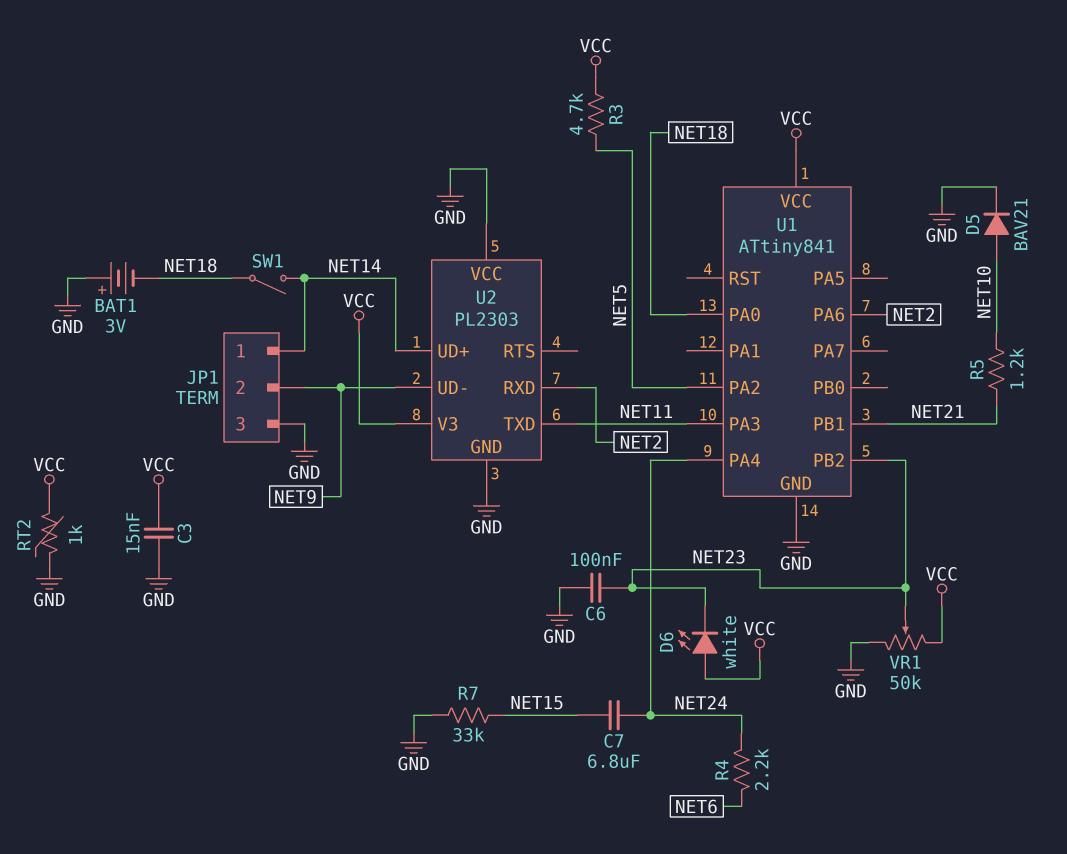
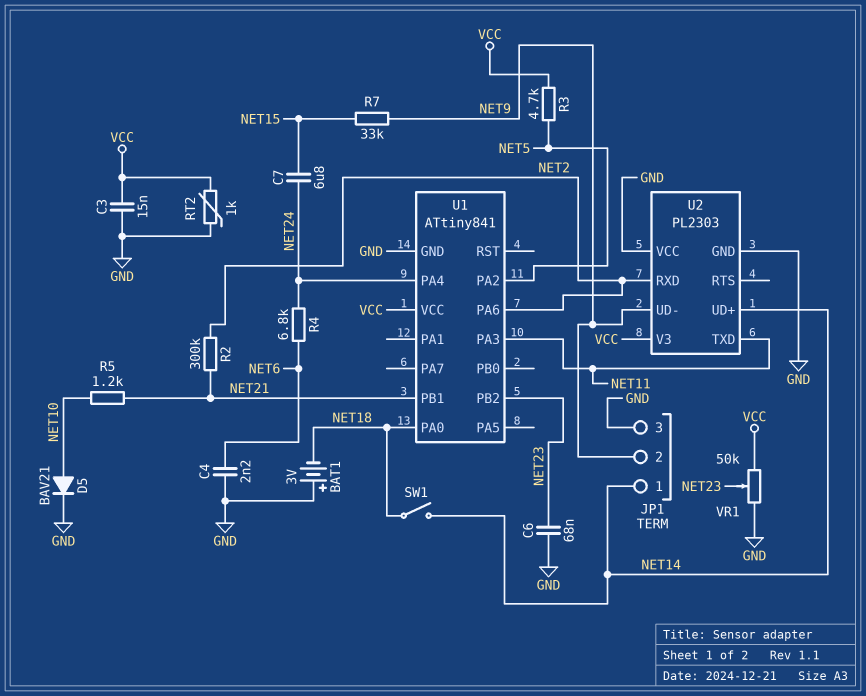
C4: none -> 2.2nF (GND, NET6)
C6: 100nF (GND, NET23) -> 68nF (GND, NET23)
D6: LED white (A VCC, K NET23) -> none
R2: none -> 300k (NET2, NET21)
R4: 2.2k (NET6, NET24) -> 6.8k (NET6, NET24)
R7: 33k (GND, NET15) -> 33k (NET9, NET15)

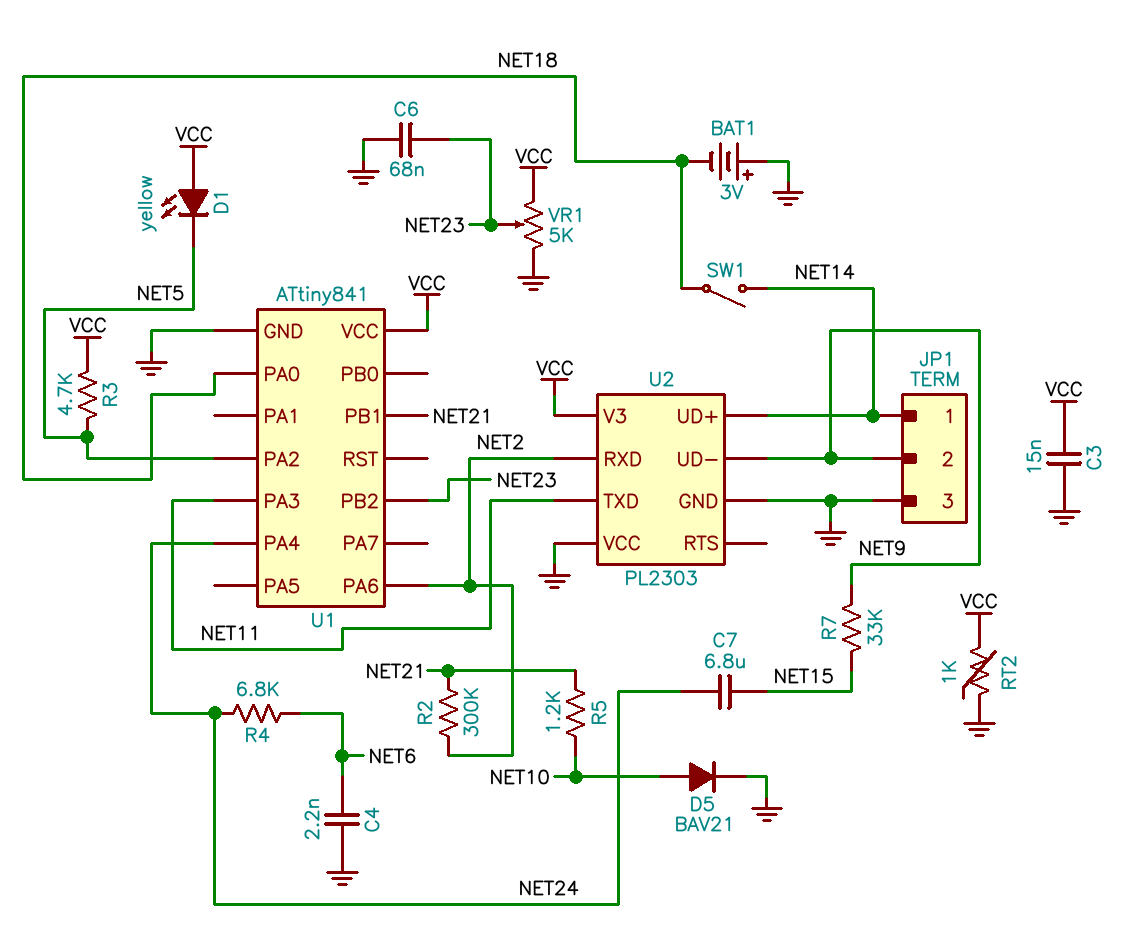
D1: none -> LED yellow (A VCC, K NET5)
VR1: 50k (GND, VCC, wiper NET23) -> 5k (GND, VCC, wiper NET23)

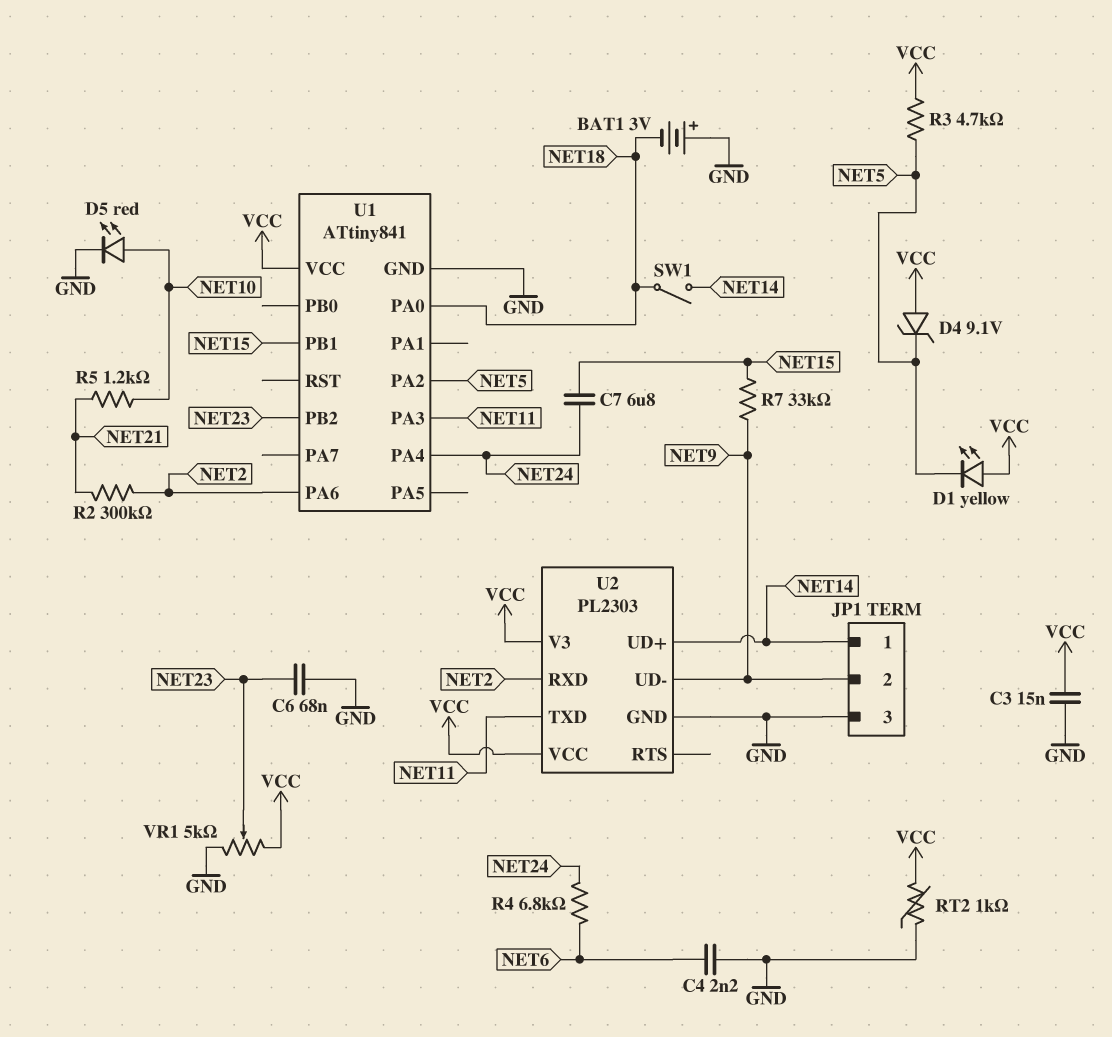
D4: none -> zener 9.1V (A VCC, K NET5)
D5: diode BAV21 (A NET10, K GND) -> LED red (A NET10, K GND)
U1 pin PB1: NET21 -> NET15
U2 pin VCC: GND -> VCC

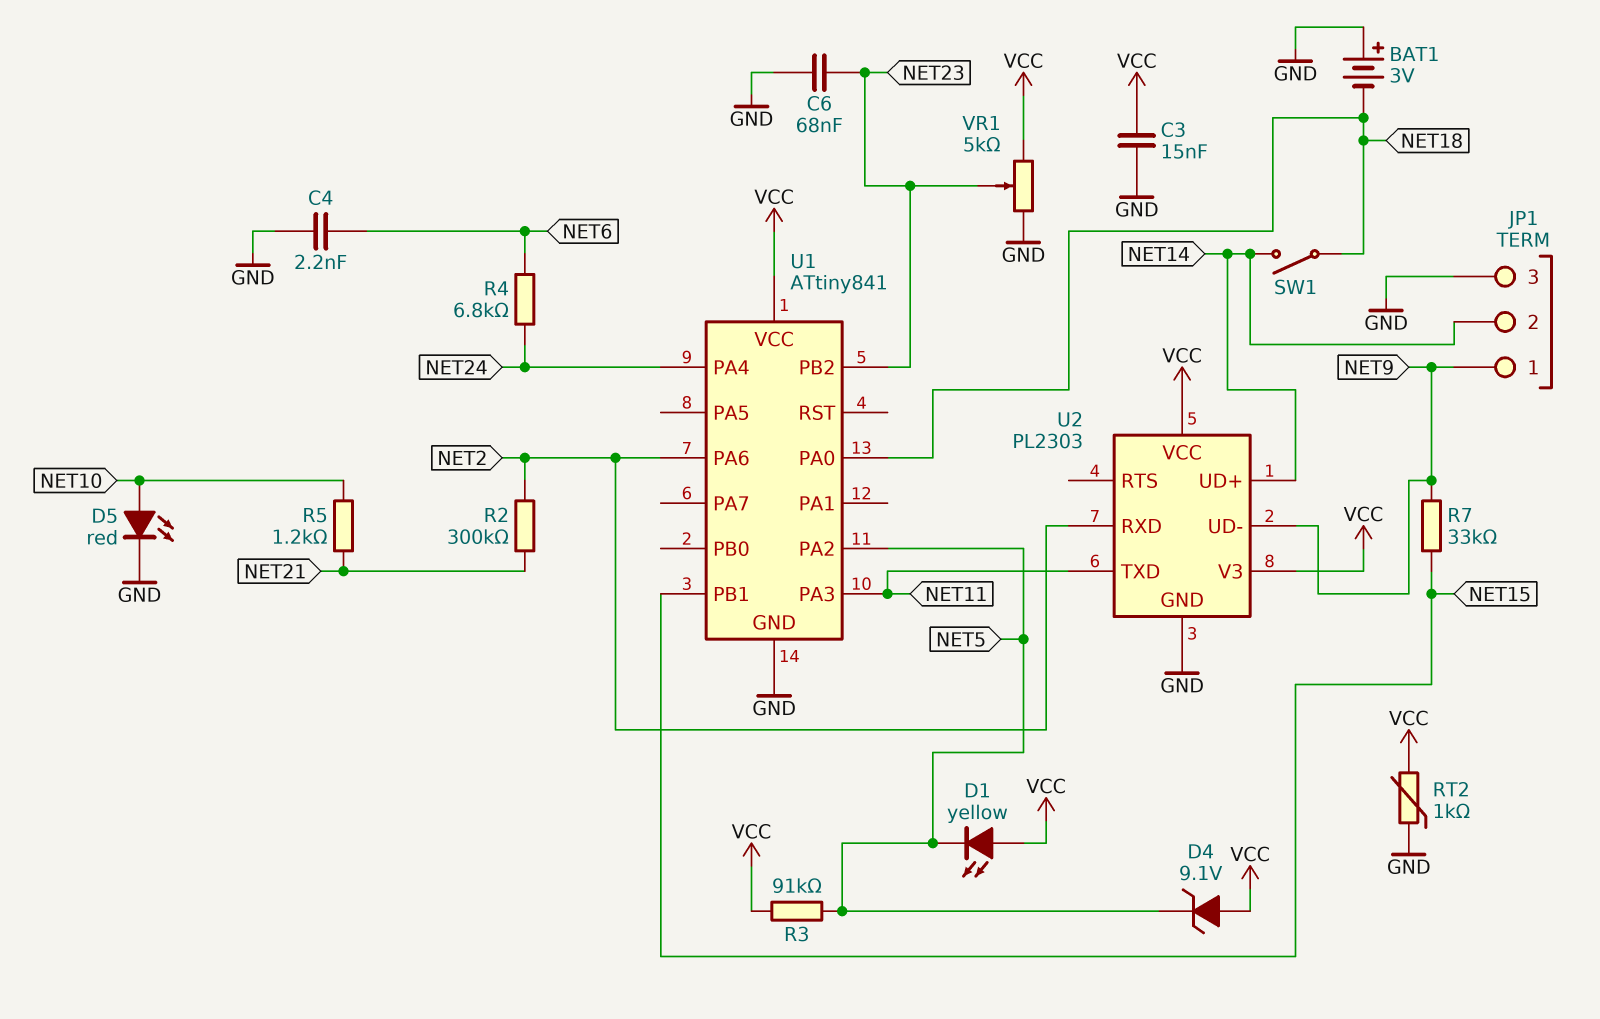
C7: 6.8uF (NET15, NET24) -> none
JP1 pin 1: NET14 -> NET9
JP1 pin 2: NET9 -> NET14
R3: 4.7k (NET5, VCC) -> 91k (NET5, VCC)

